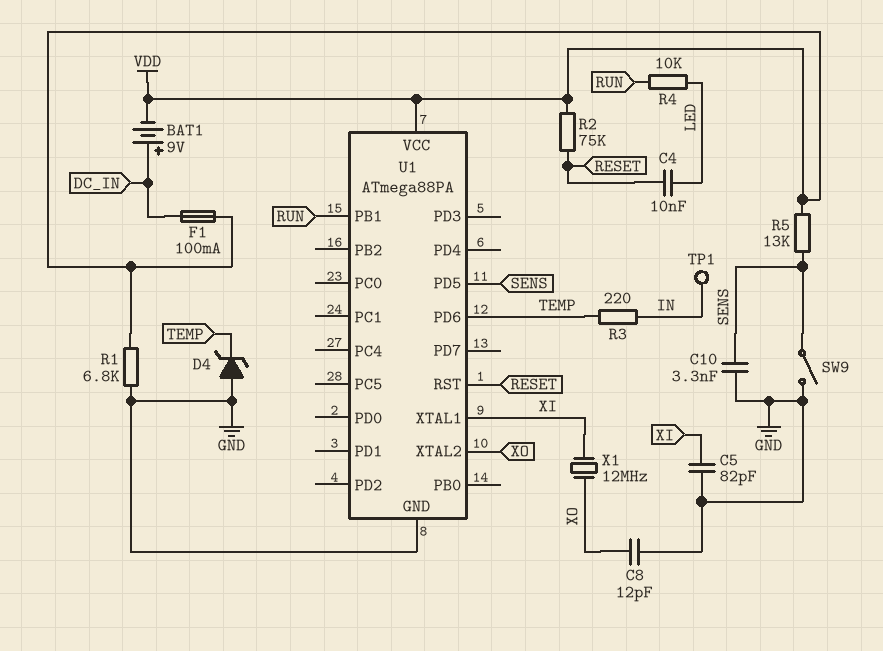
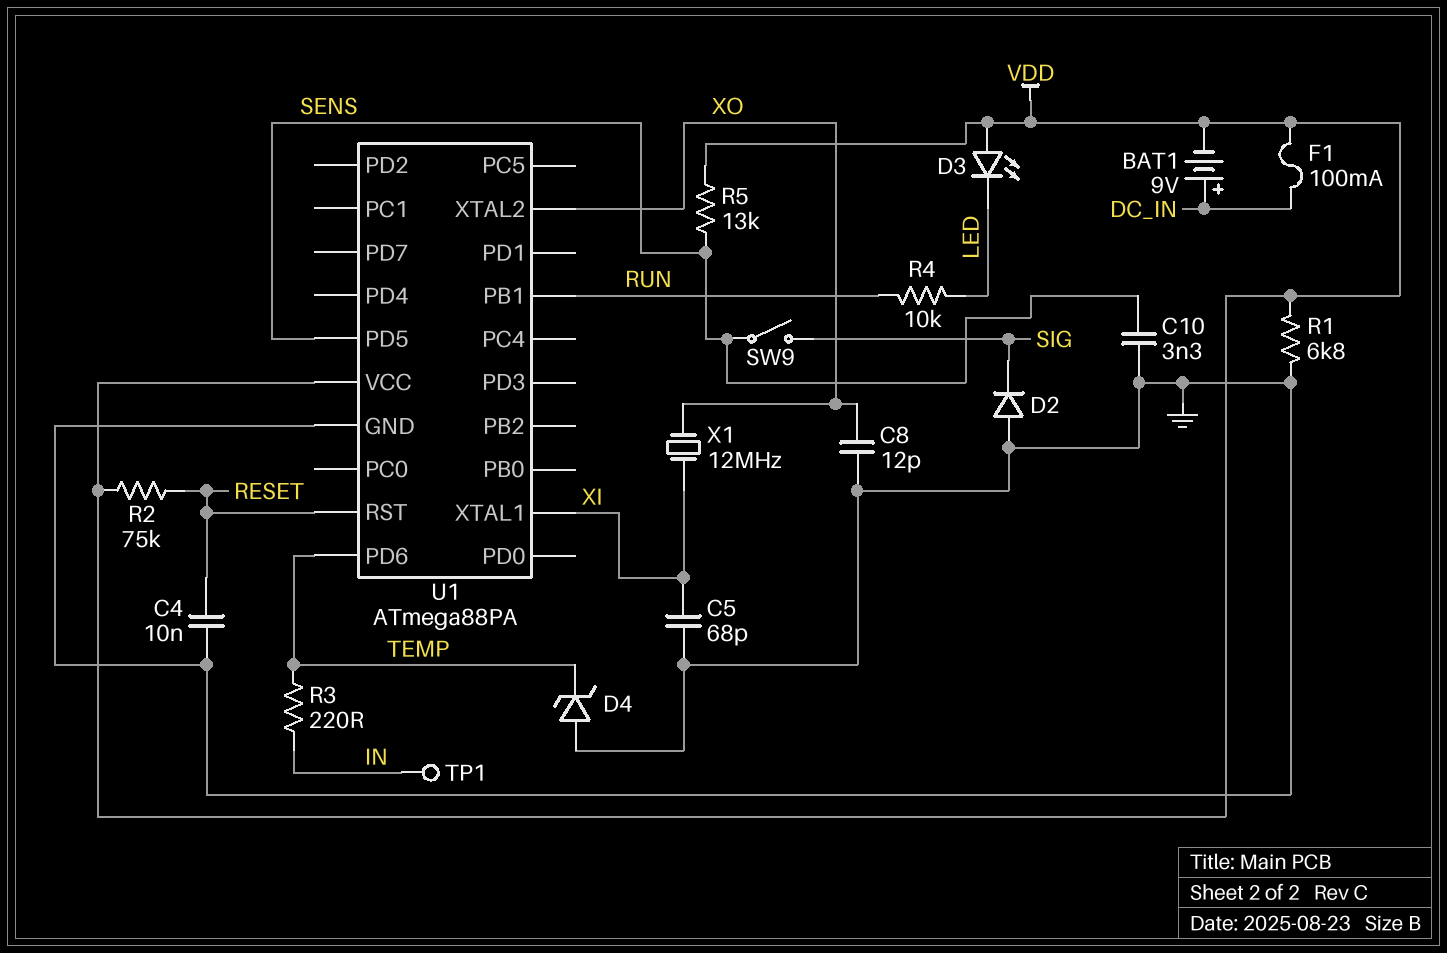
C4: 10nF (LED, RESET) -> 10nF (GND, RESET)
C5: 82pF (GND, XI) -> 68pF (GND, XI)
D2: none -> diode (A GND, K SIG)
D3: none -> LED (A VDD, K LED)
SW9: switch (GND, SENS) -> switch (SENS, SIG)

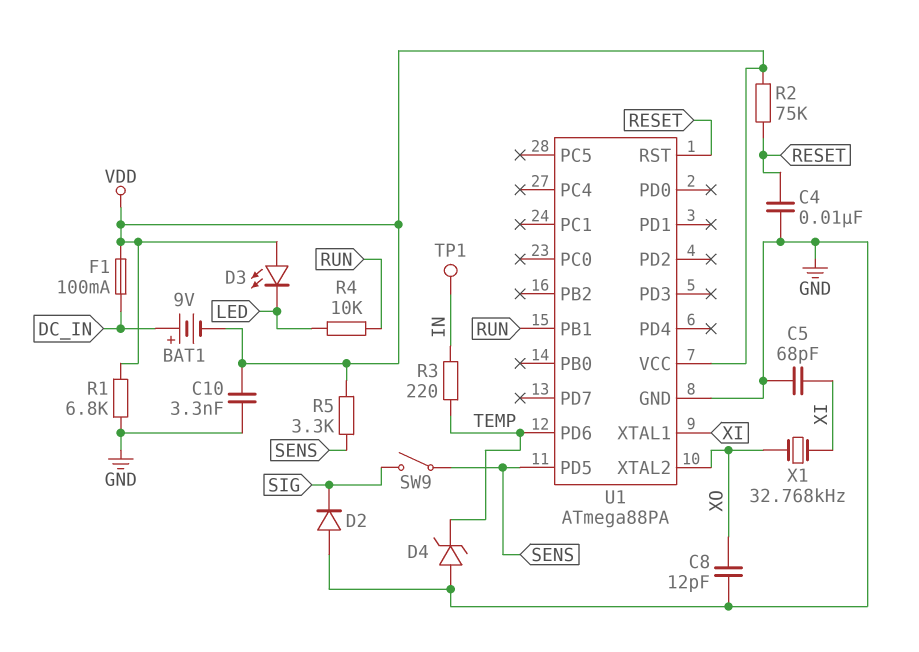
C10: 3.3nF (GND, SENS) -> 3.3nF (GND, VDD)
R5: 13k (SENS, VDD) -> 3.3k (SENS, VDD)
X1: 12MHz (XI, XO) -> 32.768kHz (XI, XO)

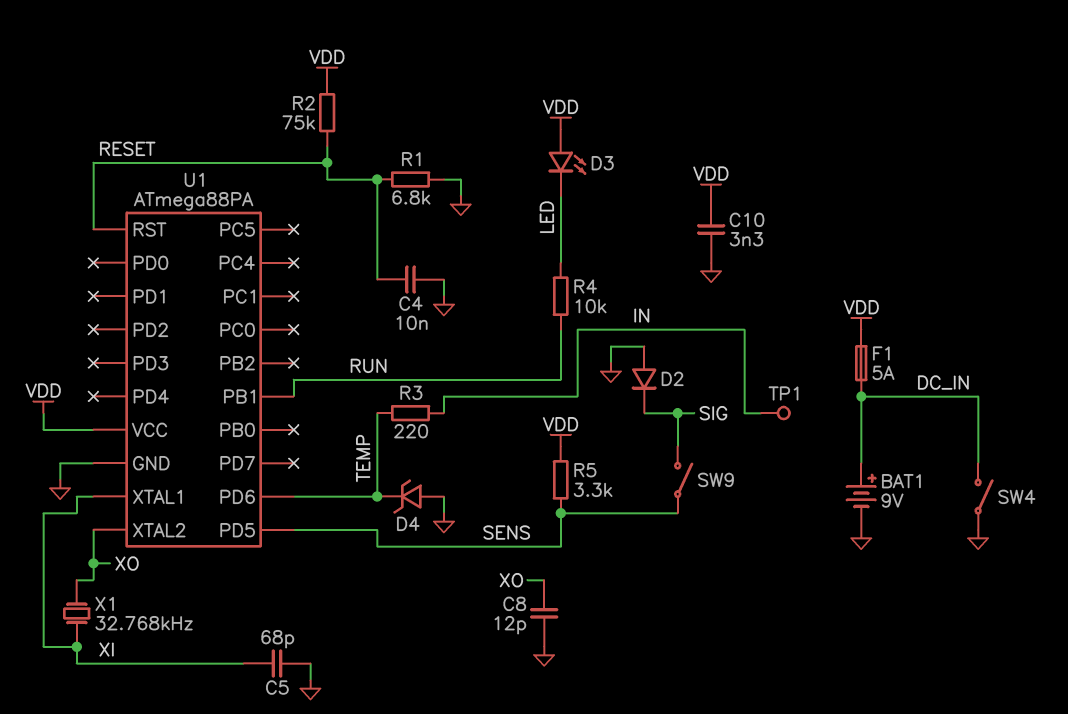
BAT1: 9V (plus DC_IN, minus VDD) -> 9V (plus DC_IN, minus GND)
F1: 100mA (DC_IN, VDD) -> 5A (DC_IN, VDD)
R1: 6.8k (GND, VDD) -> 6.8k (GND, RESET)
SW4: none -> switch (DC_IN, GND)

